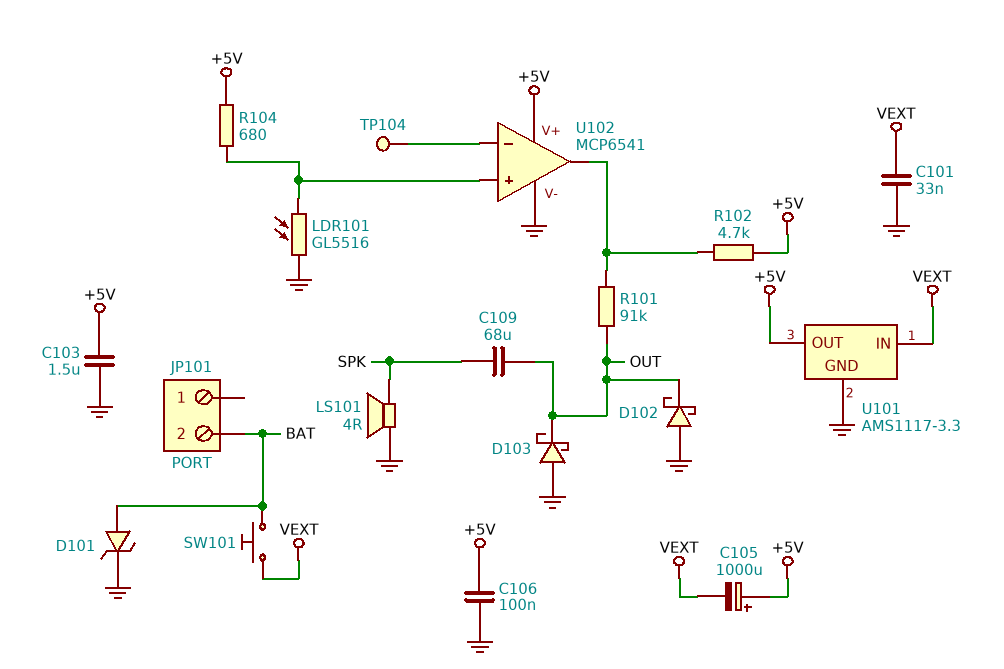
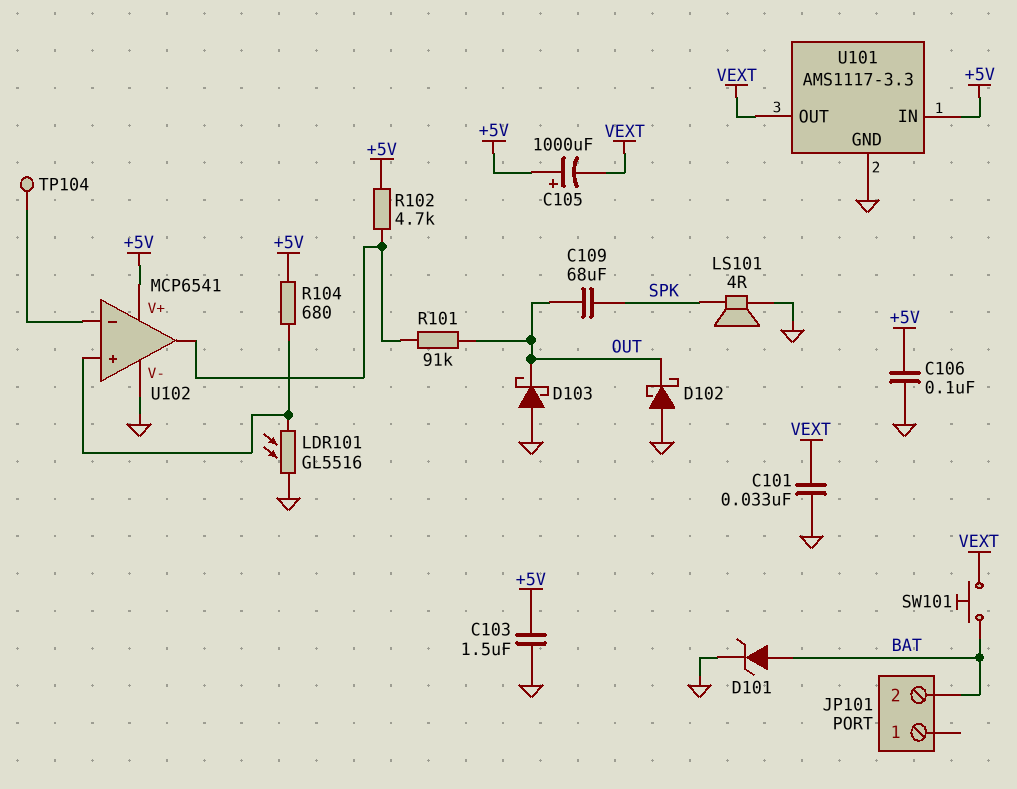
U101 pin IN: VEXT -> +5V
U101 pin OUT: +5V -> VEXT

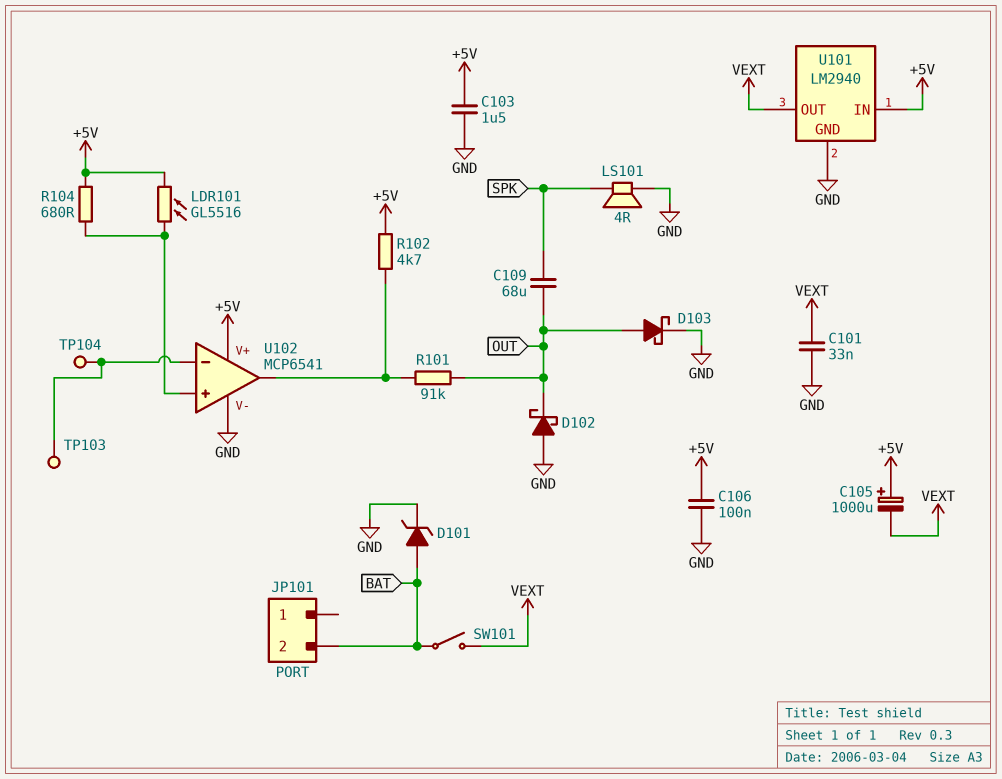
D103: schottky (A GND, K OUT) -> schottky (A OUT, K GND)
LDR101: GL5516 (GND, U102/in+) -> GL5516 (+5V, U102/in+)
SW101: button (BAT, VEXT) -> switch (BAT, VEXT)
TP103: none -> test point (U102/in-)
U101: AMS1117-3.3 -> LM2940

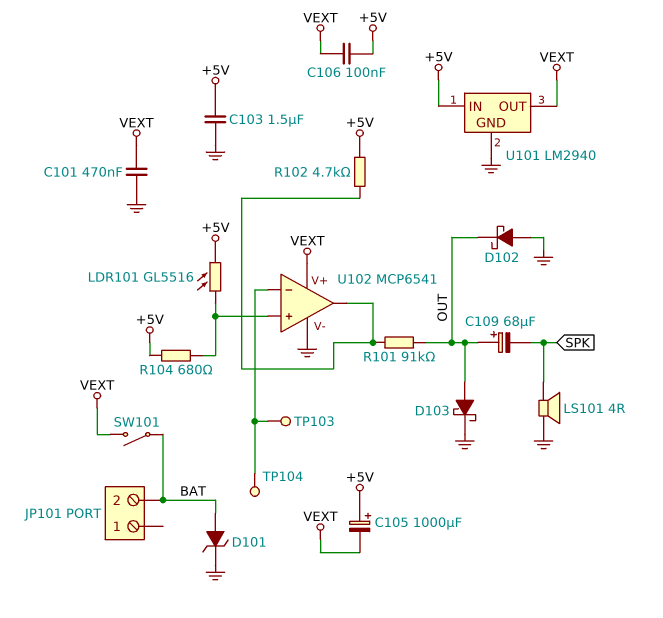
C101: 33nF (GND, VEXT) -> 470nF (GND, VEXT)
C106: 100nF (+5V, GND) -> 100nF (+5V, VEXT)
C109: 68uF (OUT, SPK) -> 68uF (plus OUT, minus SPK)
U102 pin V+: +5V -> VEXT

